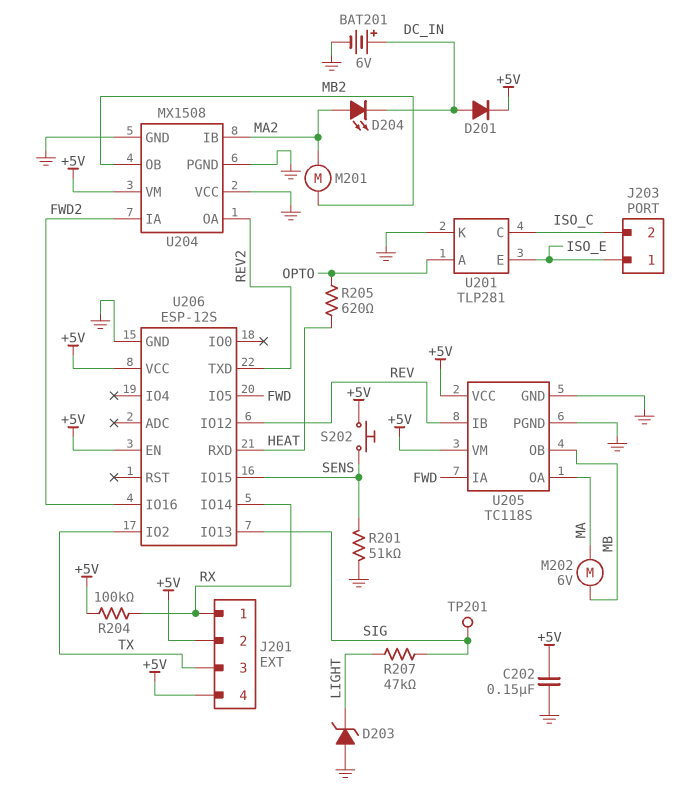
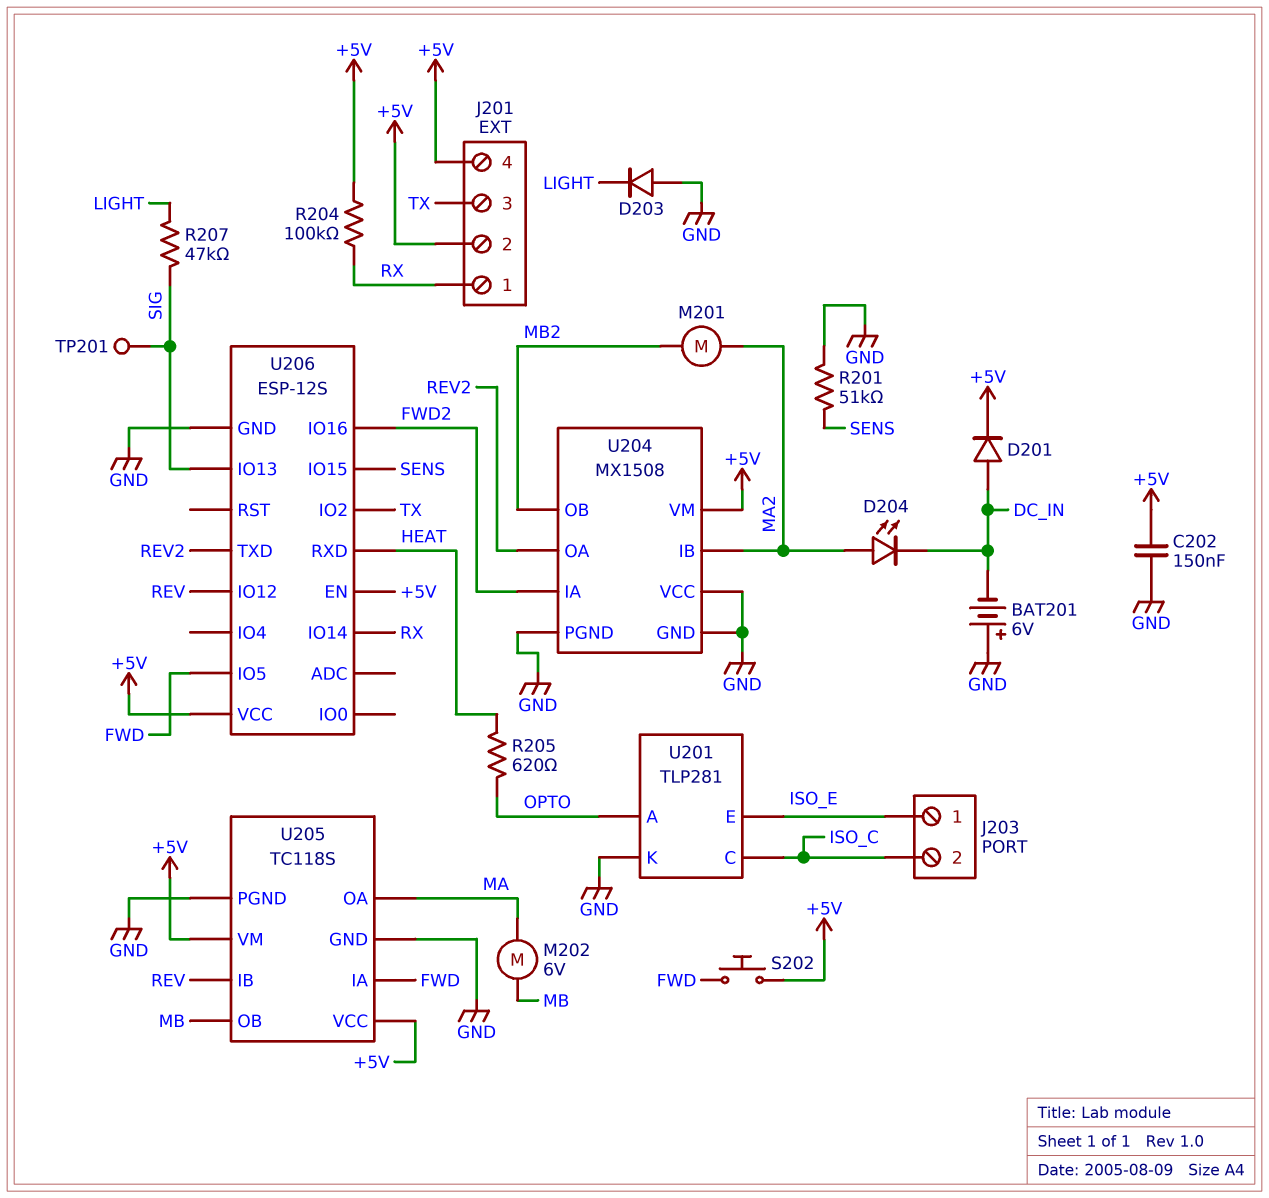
BAT201: 6V (plus DC_IN, minus GND) -> 6V (plus GND, minus DC_IN)
D203: zener (A GND, K LIGHT) -> diode (A GND, K LIGHT)
S202: button (+5V, SENS) -> button (+5V, FWD)

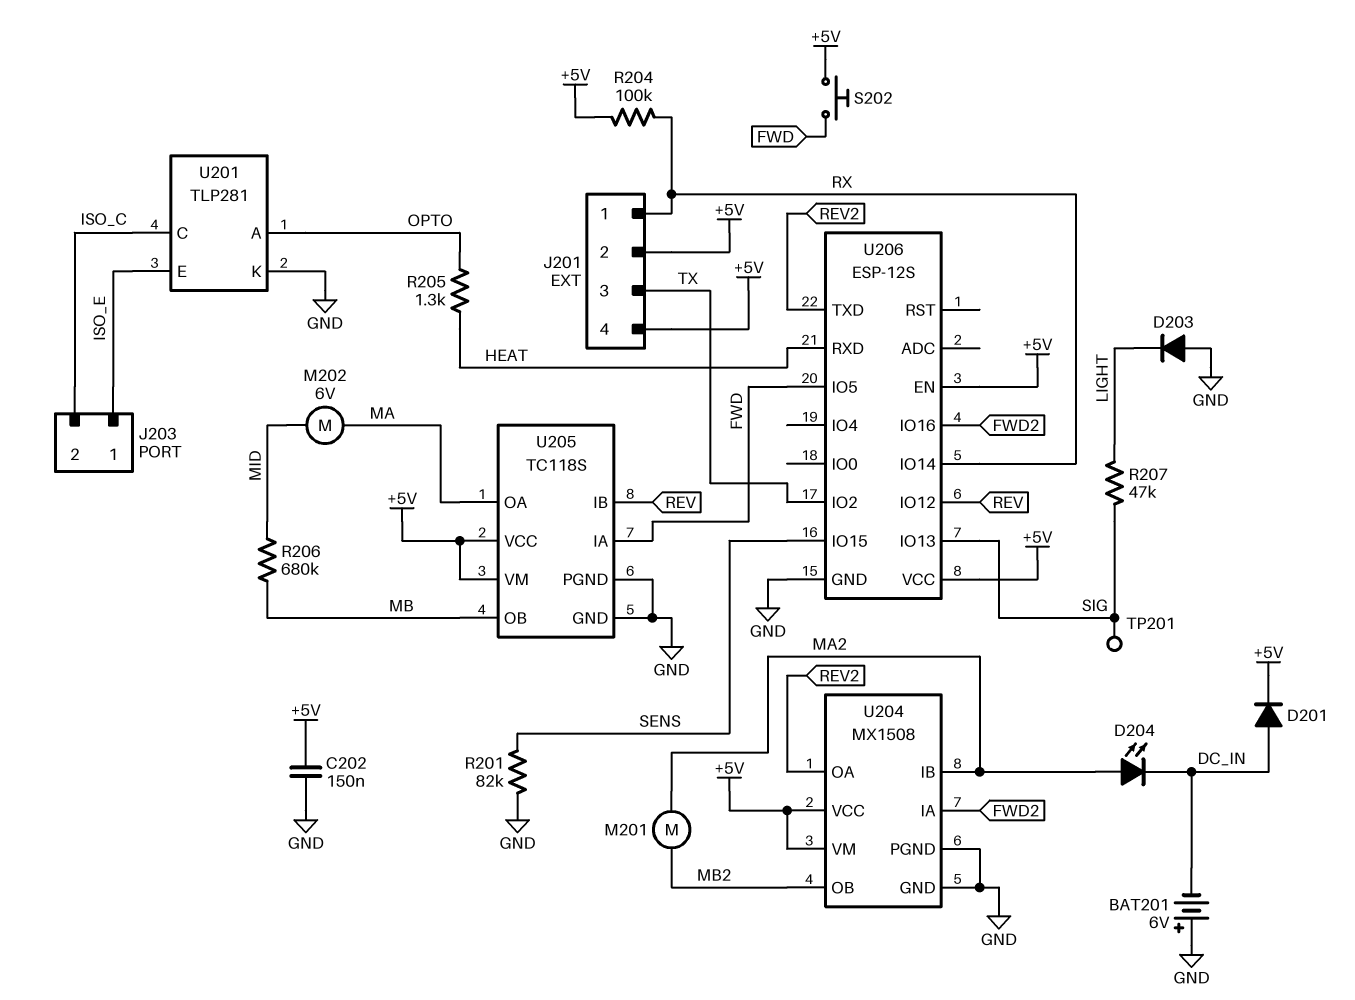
M202: motor 6V (MA, MB) -> motor 6V (MA, MID)
R201: 51k (GND, SENS) -> 82k (GND, SENS)
R205: 620 (HEAT, OPTO) -> 1.3k (HEAT, OPTO)
R206: none -> 680k (MB, MID)
U204 pin VCC: GND -> +5V

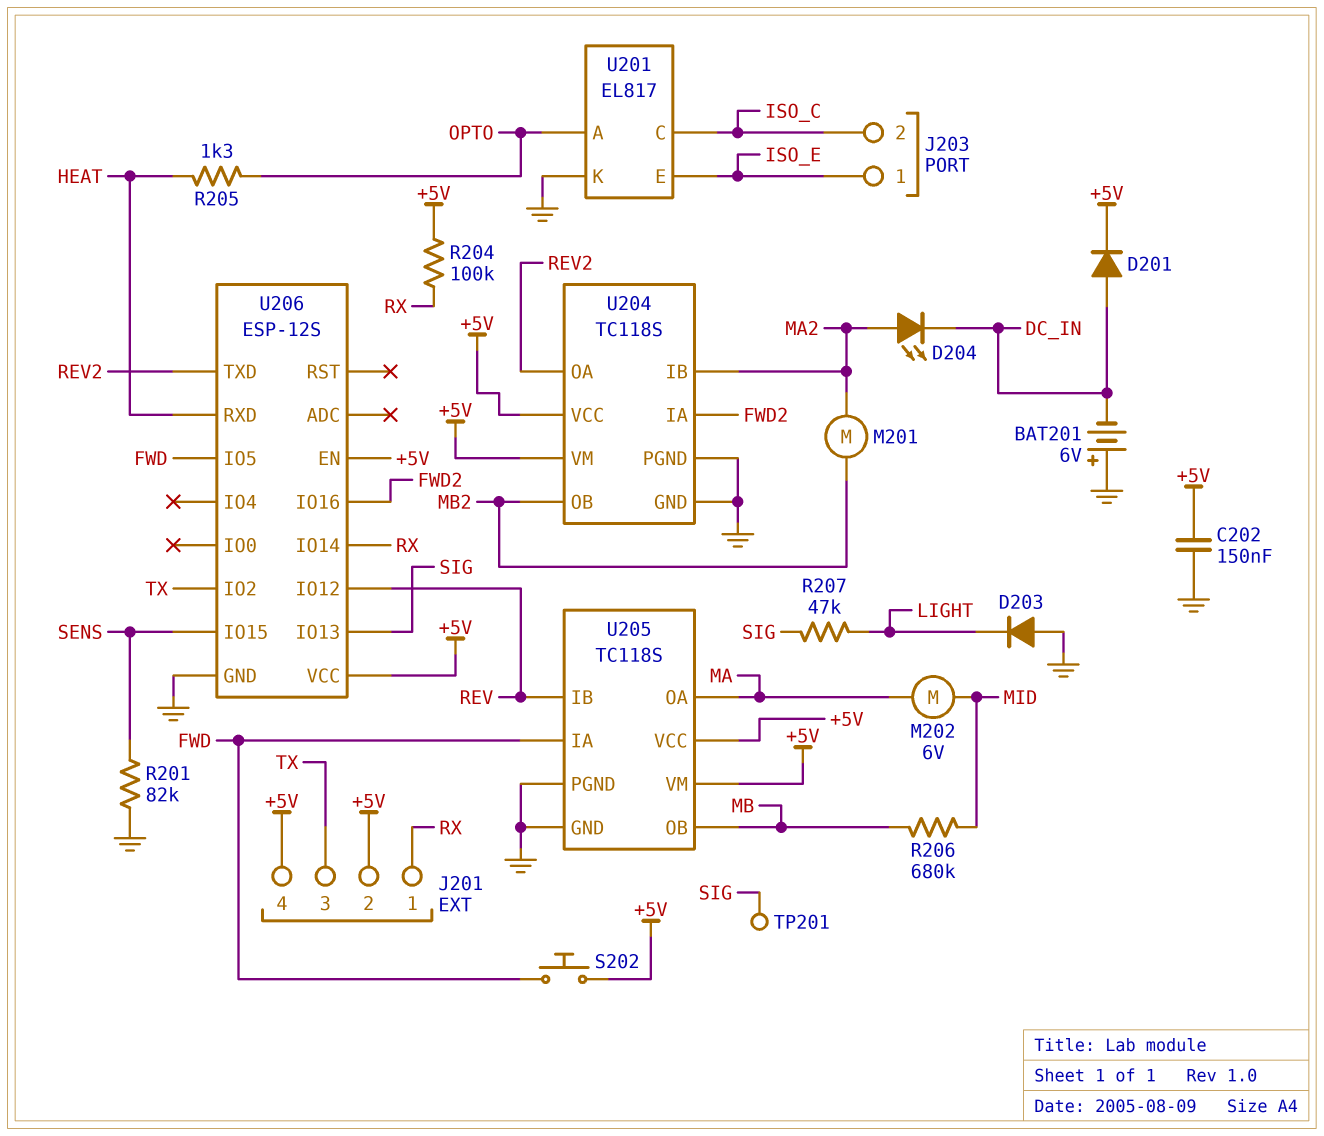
U201: TLP281 -> EL817
U204: MX1508 -> TC118S

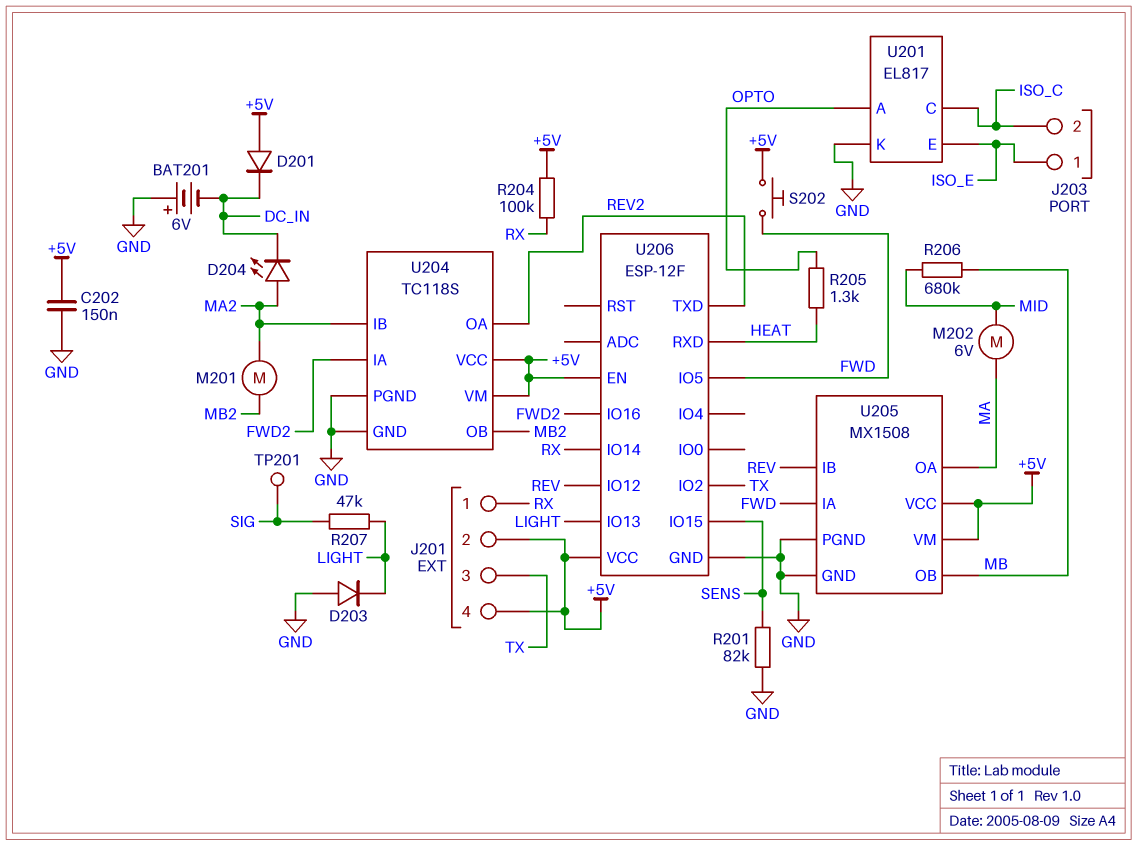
D201: diode (A DC_IN, K +5V) -> diode (A +5V, K DC_IN)
U205: TC118S -> MX1508
U206: ESP-12S -> ESP-12F
U206 pin IO13: SIG -> LIGHT

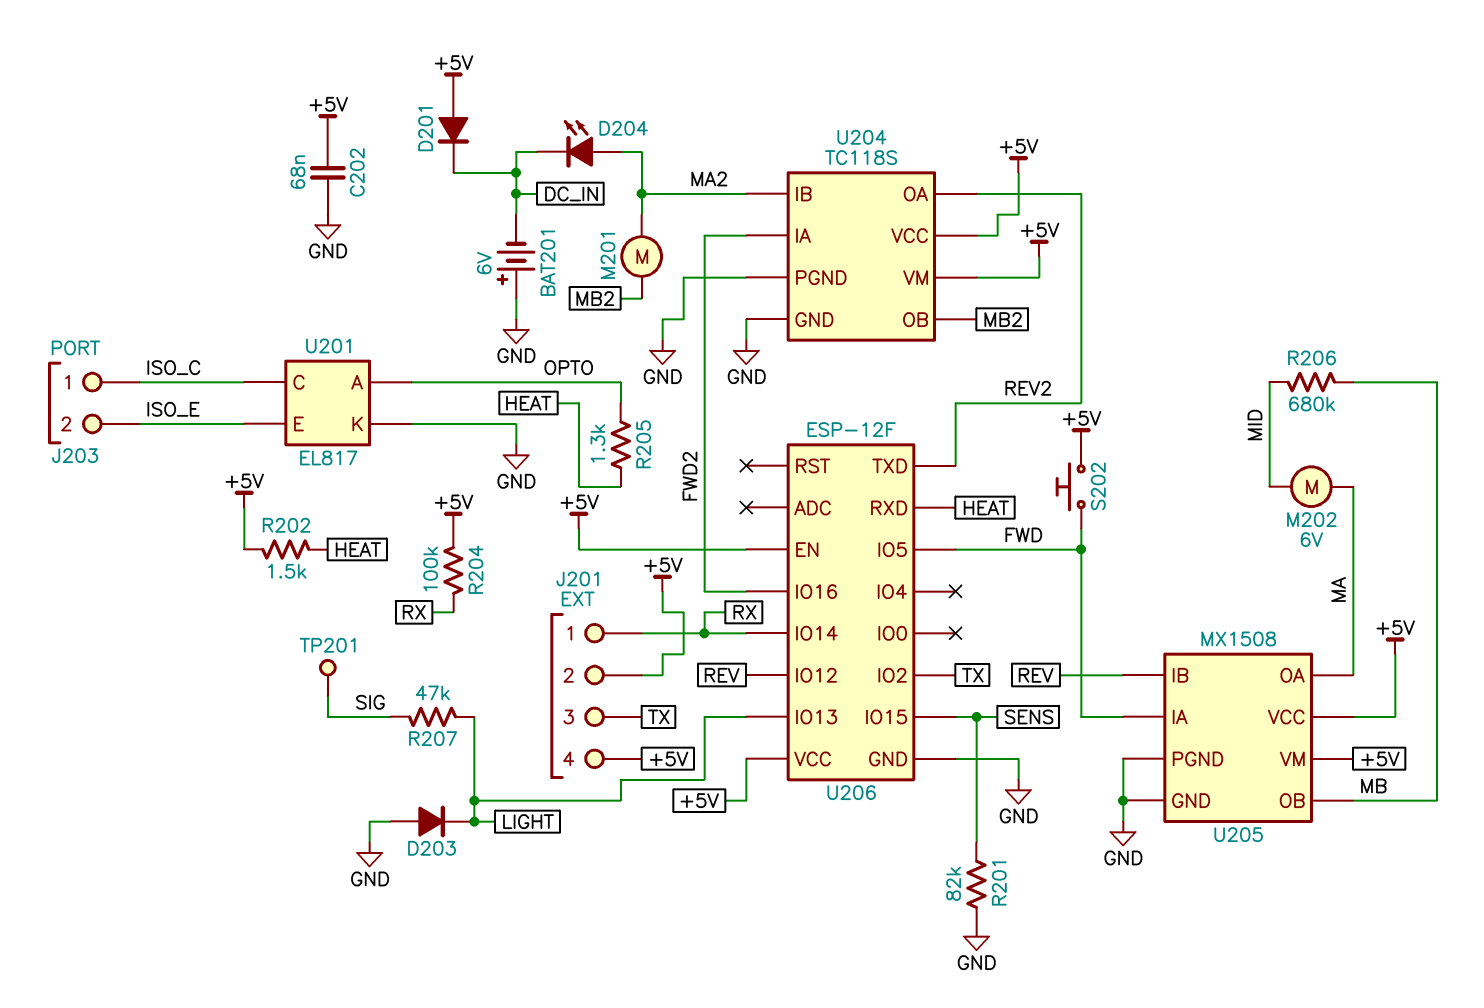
C202: 150nF (+5V, GND) -> 68nF (+5V, GND)
J203 pin 1: ISO_E -> ISO_C
J203 pin 2: ISO_C -> ISO_E
R202: none -> 1.5k (+5V, HEAT)

